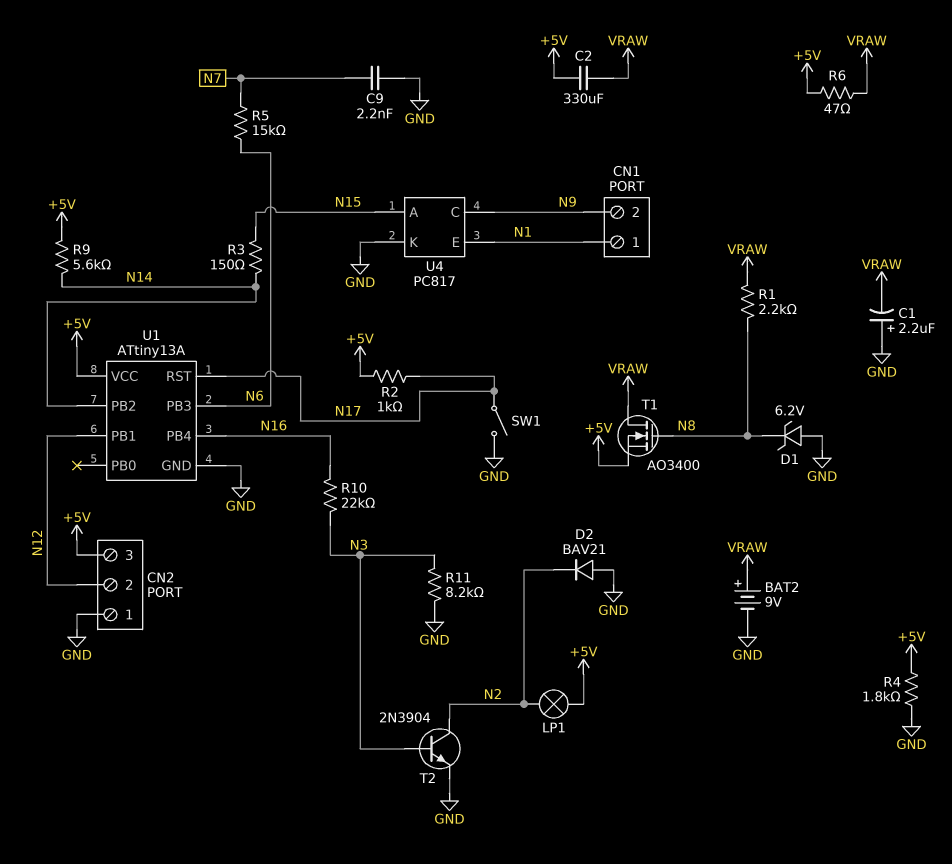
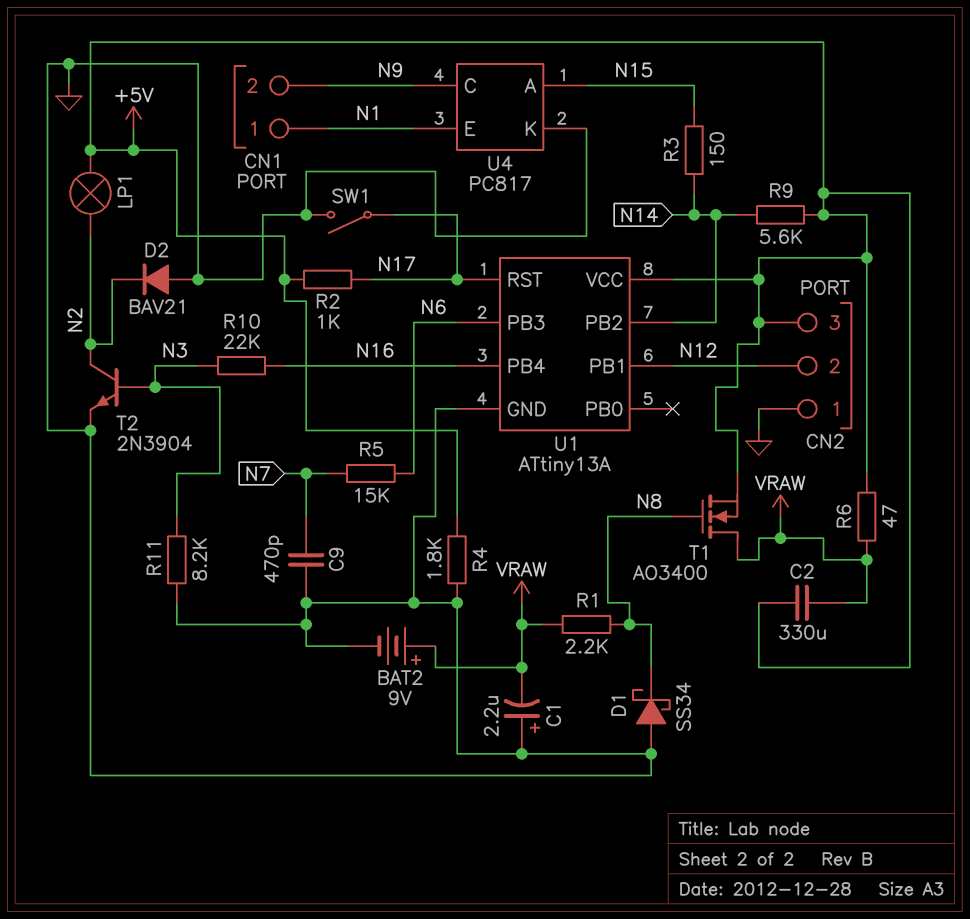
C9: 2.2nF (GND, N7) -> 470pF (GND, N7)
D1: zener 6.2V (A GND, K N8) -> schottky SS34 (A GND, K N8)

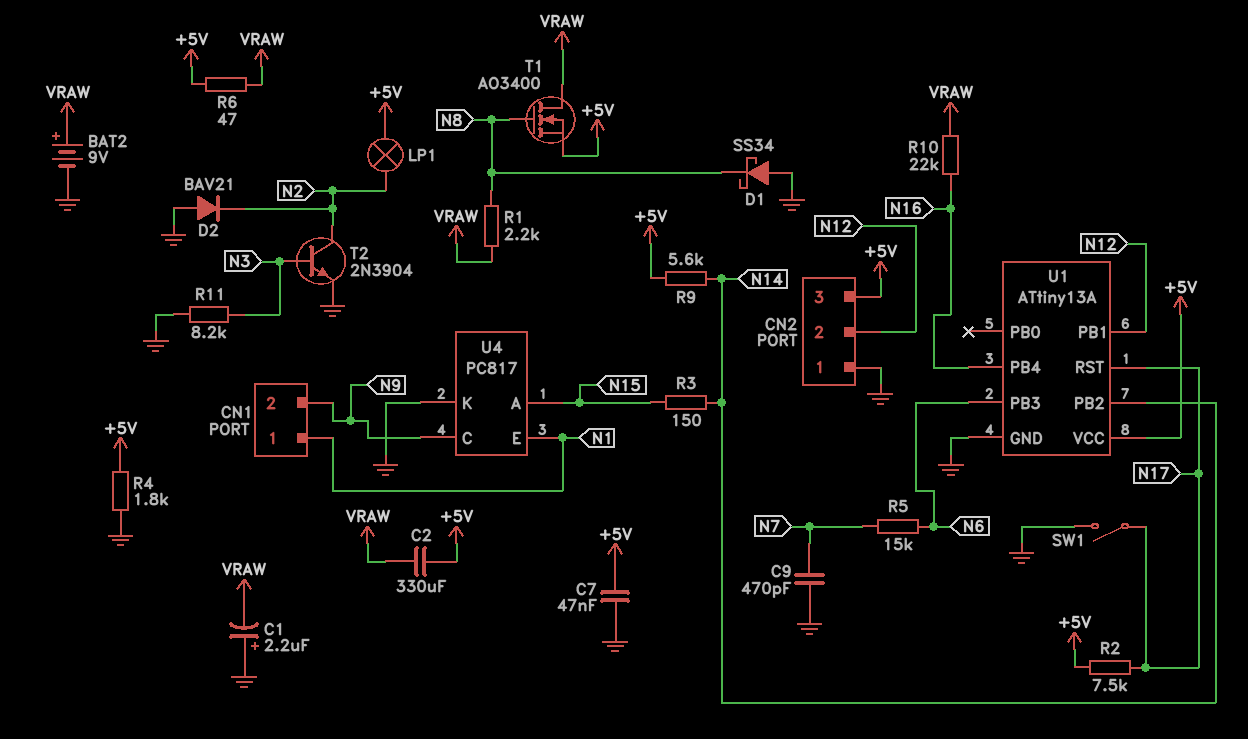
C7: none -> 47nF (+5V, GND)
R2: 1k (+5V, N17) -> 7.5k (+5V, N17)
R10: 22k (N3, N16) -> 22k (N16, VRAW)

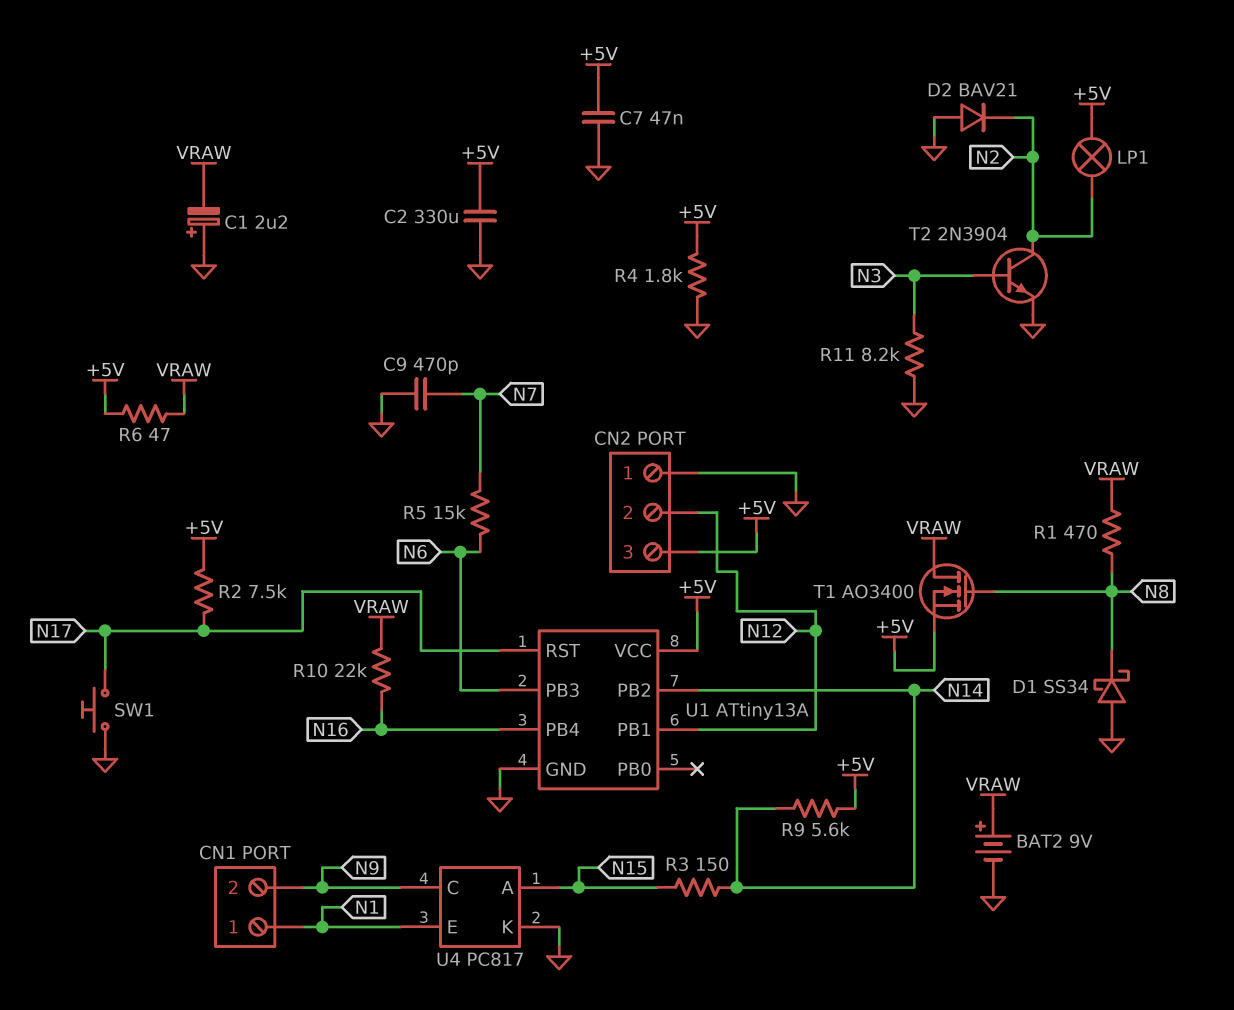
C2: 330uF (+5V, VRAW) -> 330uF (+5V, GND)
R1: 2.2k (N8, VRAW) -> 470 (N8, VRAW)
SW1: switch (GND, N17) -> button (GND, N17)

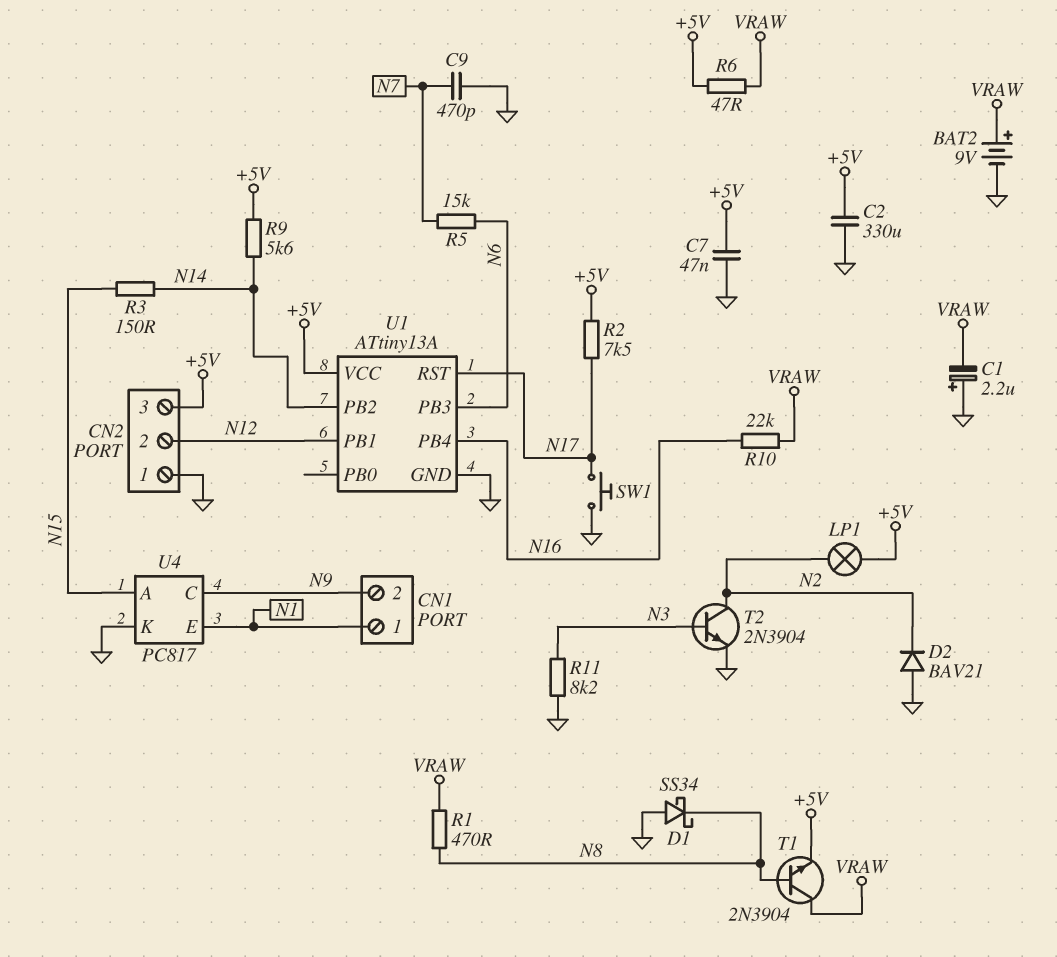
R4: 1.8k (+5V, GND) -> none
T1: NMOS AO3400 (G N8, D VRAW, S +5V) -> NPN 2N3904 (B N8, C VRAW, E +5V)

